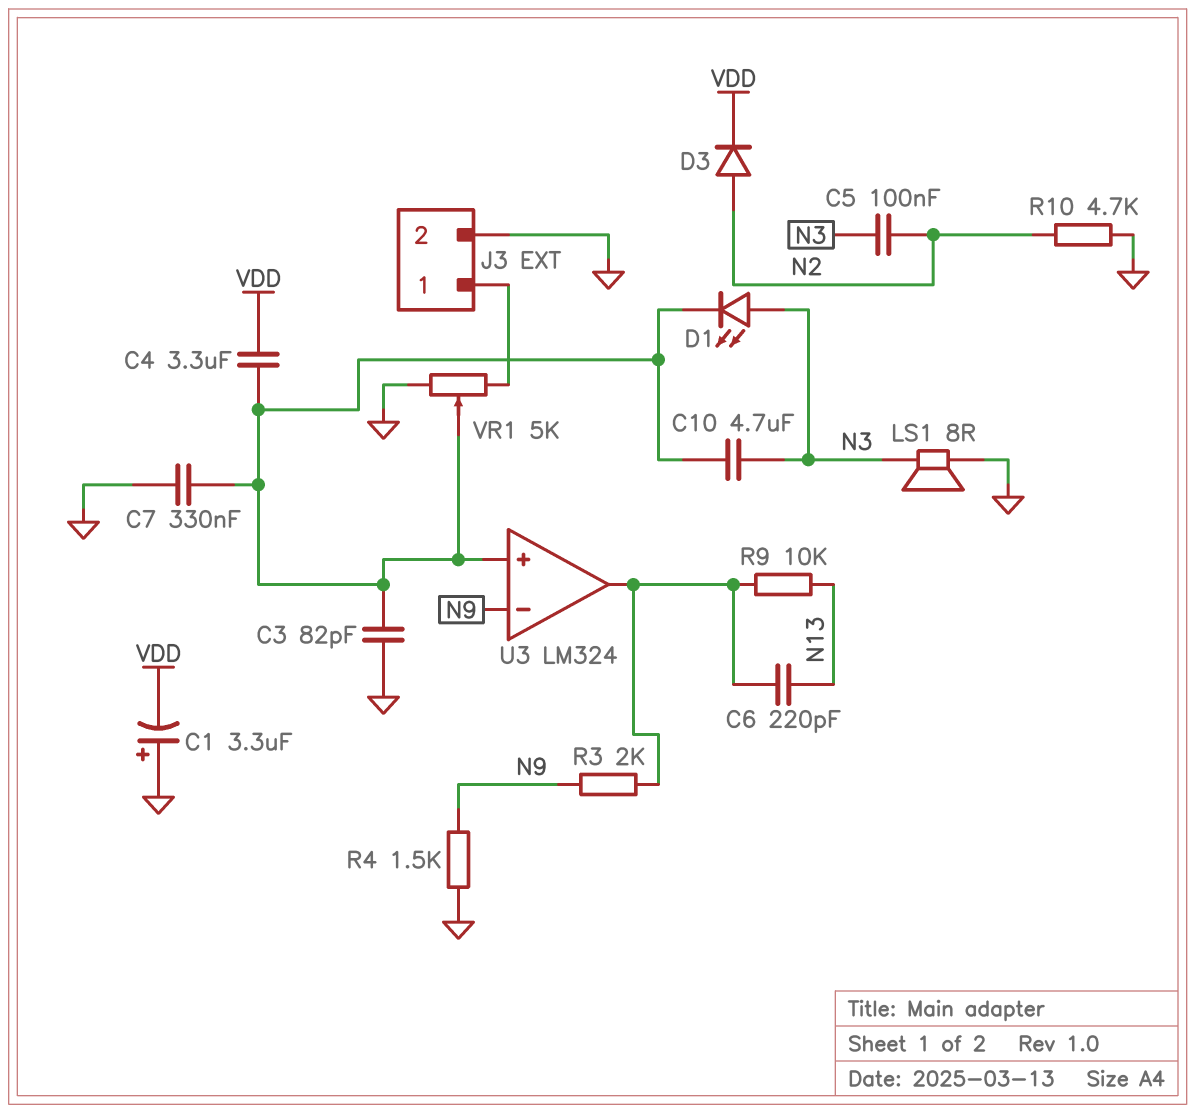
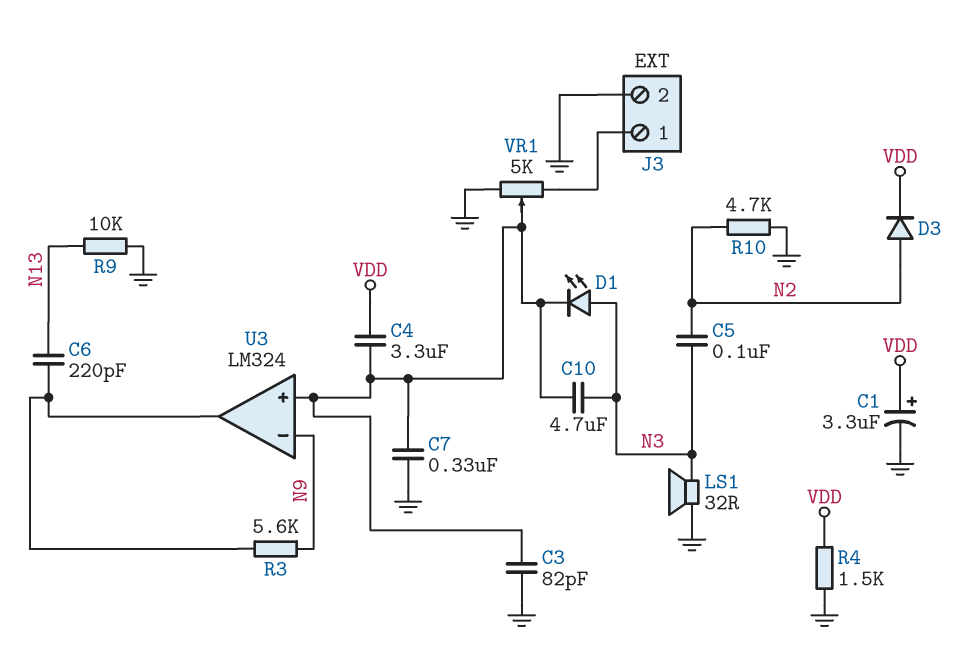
C1: 3.3uF (plus GND, minus VDD) -> 3.3uF (plus VDD, minus GND)
LS1: speaker 8R (GND, N3) -> speaker 32R (GND, N3)
R3: 2k (N9, U3/out) -> 5.6k (N9, U3/out)
R4: 1.5k (GND, N9) -> 1.5k (GND, VDD)
R9: 10k (N13, U3/out) -> 10k (GND, N13)

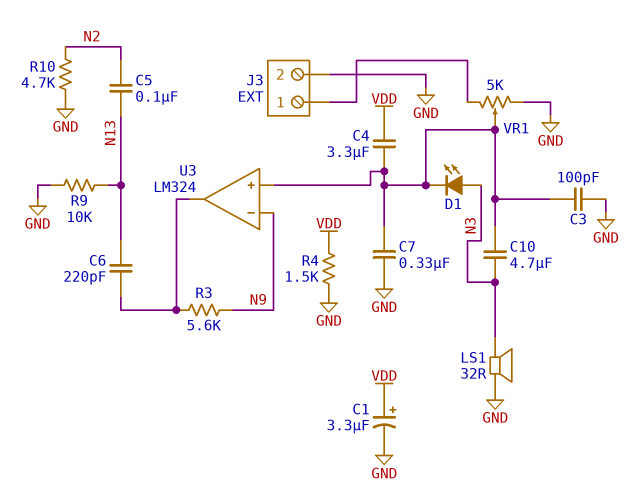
C3: 82pF (GND, U3/in+) -> 100pF (GND, U3/in+)
C5: 100nF (N2, N3) -> 100nF (N2, N13)
D3: diode (A N2, K VDD) -> none

